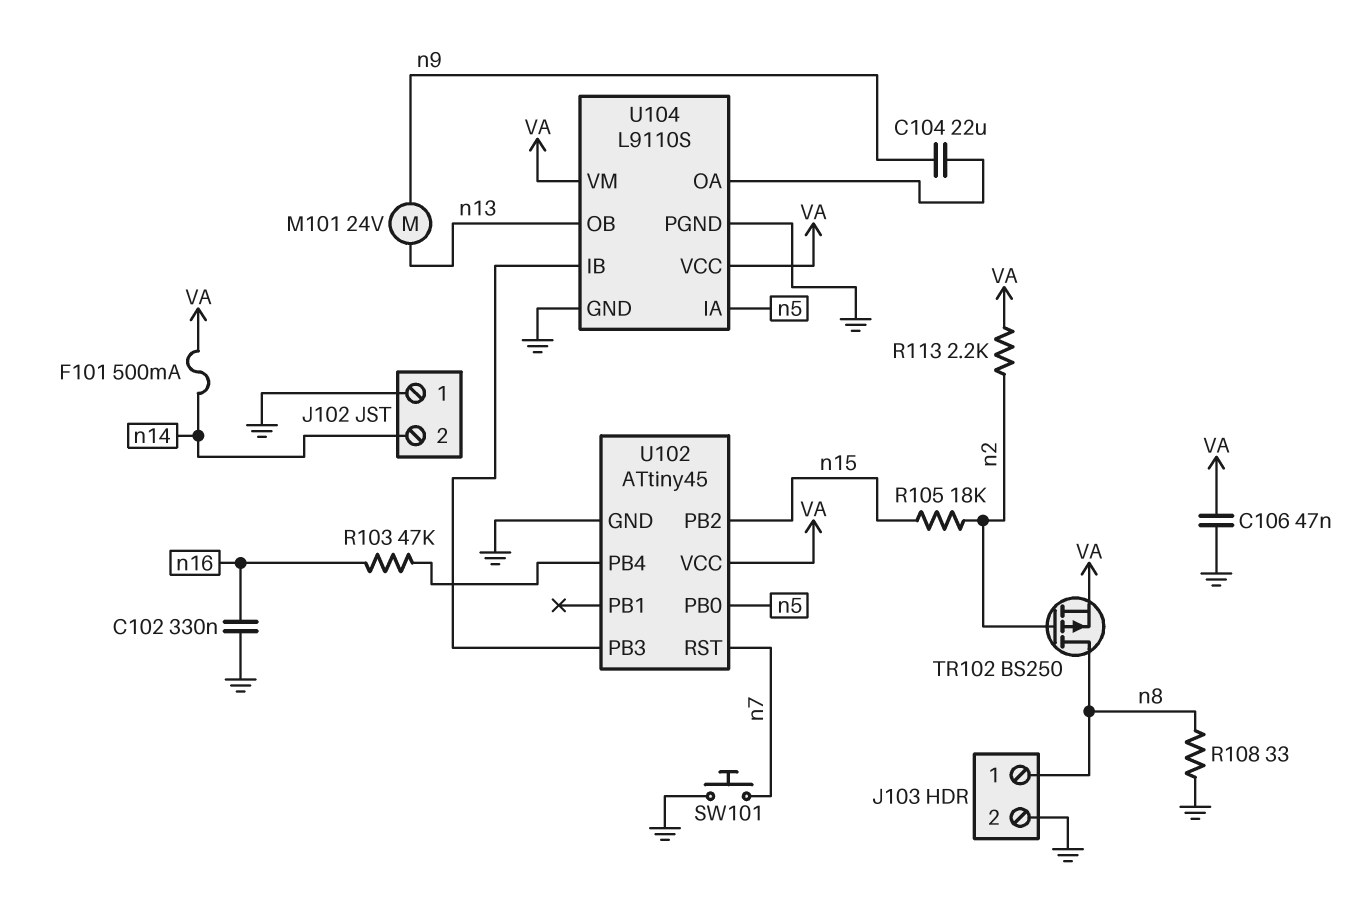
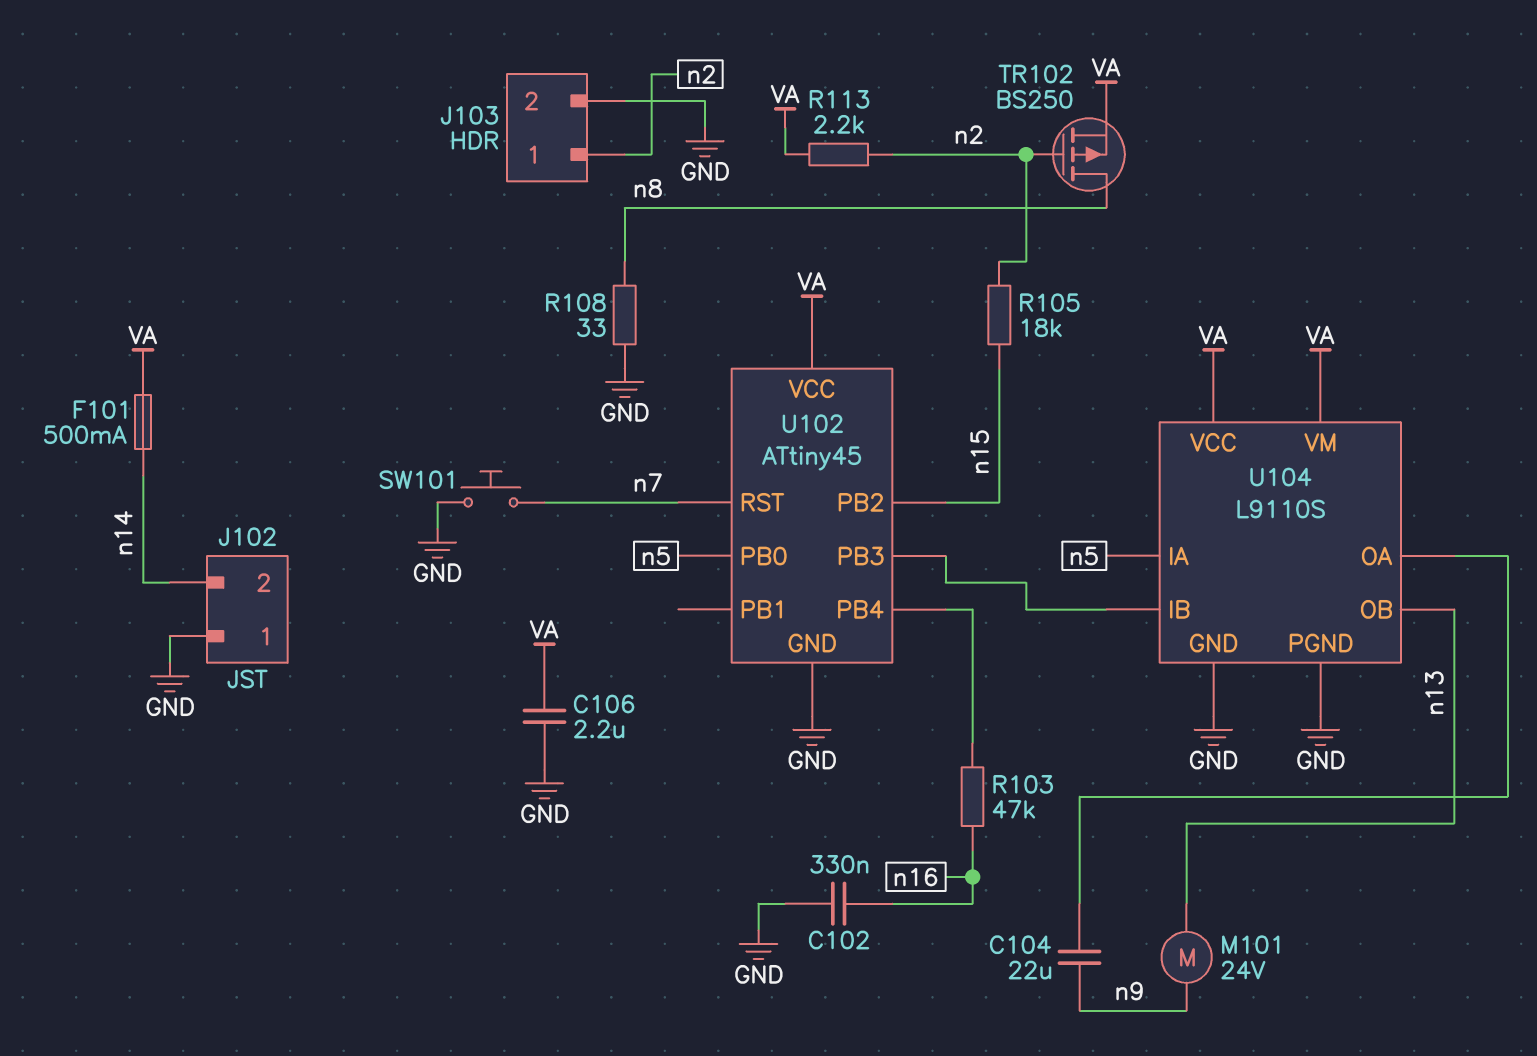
C106: 47nF (GND, VA) -> 2.2uF (GND, VA)
J103 pin 1: n8 -> n2

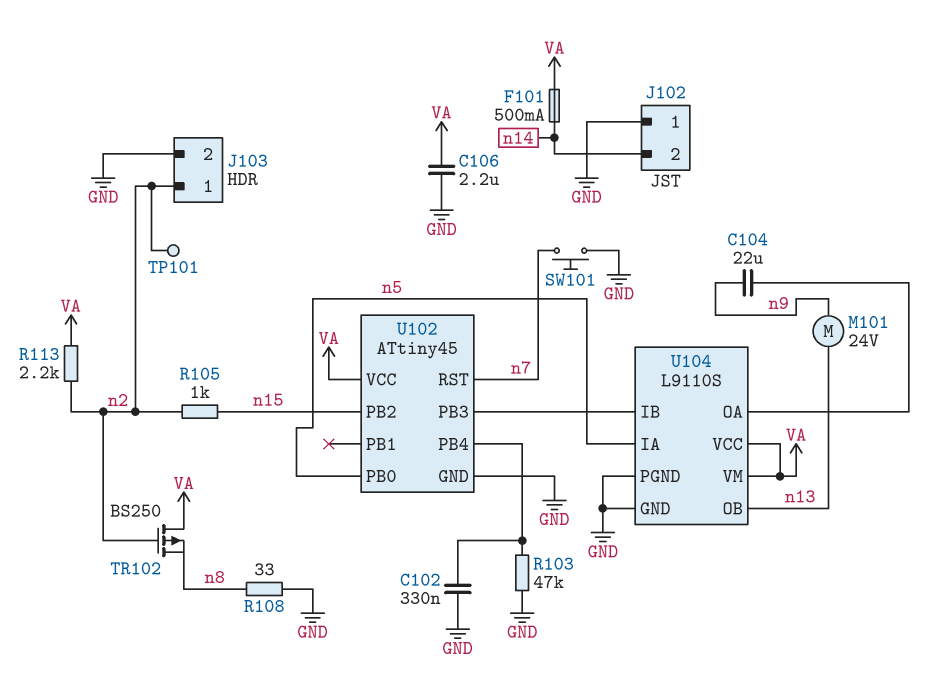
C102: 330nF (GND, n16) -> 330nF (GND, U102/PB4)
R103: 47k (U102/PB4, n16) -> 47k (GND, U102/PB4)
R105: 18k (n2, n15) -> 1k (n2, n15)
TP101: none -> test point (n2)
TR102: PMOS BS250 (G n2, D n8, S VA) -> PMOS BS250 (G n2, D VA, S n8)

